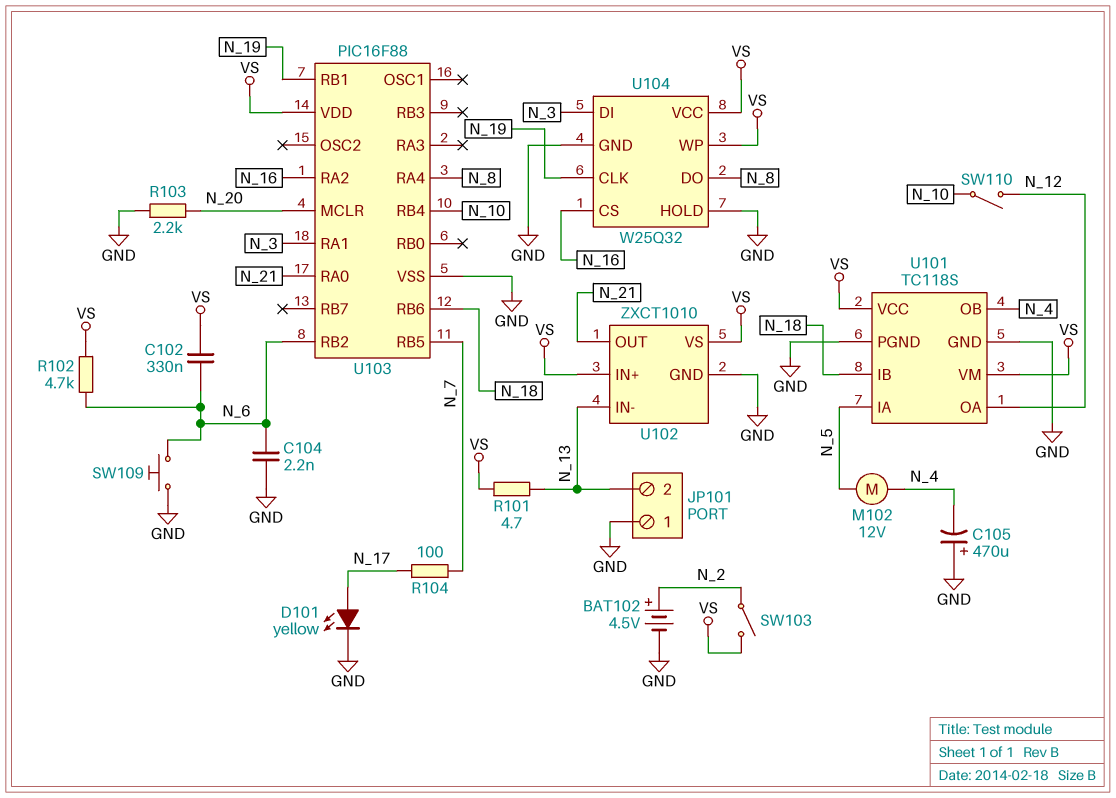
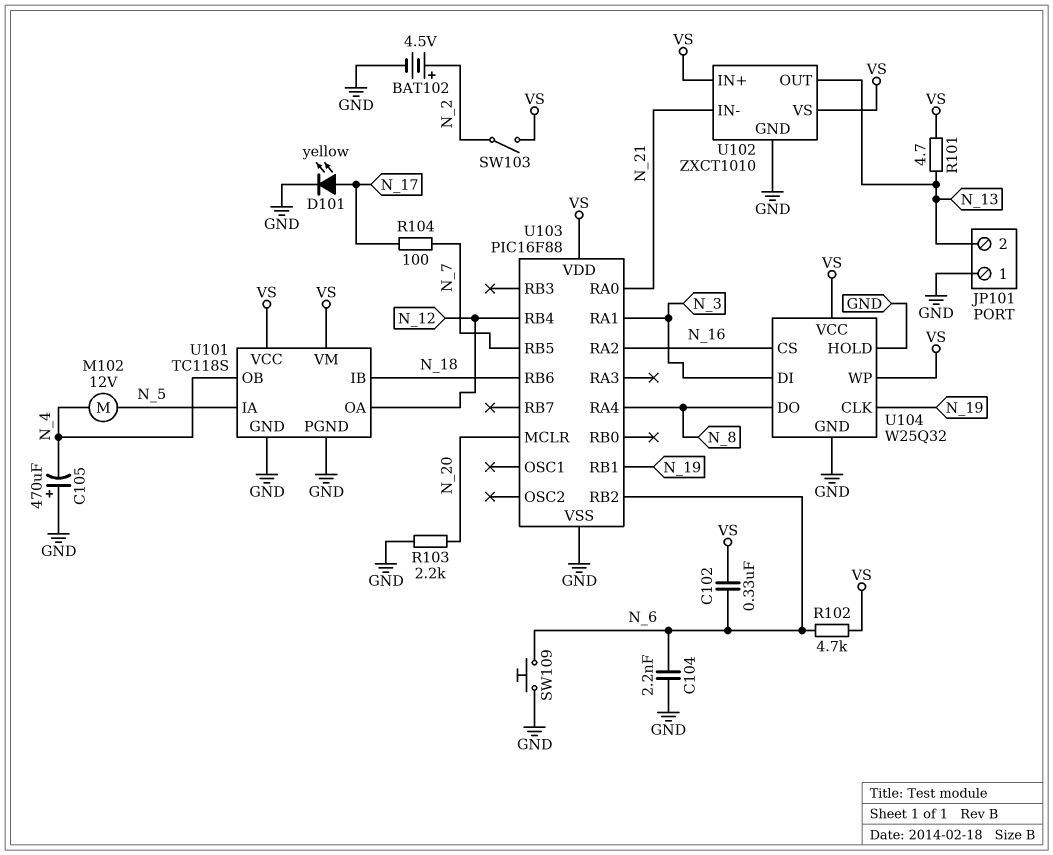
SW110: switch (N_10, N_12) -> none
U102 pin IN-: N_13 -> N_21
U102 pin OUT: N_21 -> N_13
U103 pin RB4: N_10 -> N_12

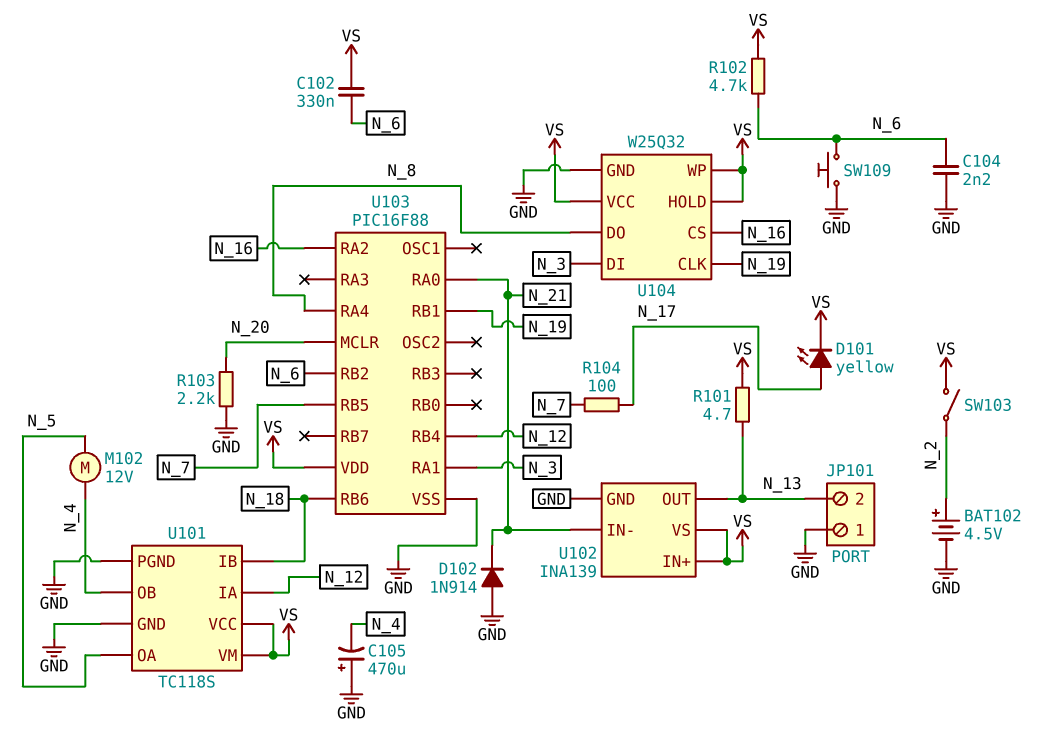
D101: LED yellow (A N_17, K GND) -> LED yellow (A N_17, K VS)
D102: none -> diode 1N914 (A GND, K N_21)
U101 pin IA: N_5 -> N_12
U101 pin OA: N_12 -> N_5
U102: ZXCT1010 -> INA139
U104 pin HOLD: GND -> VS

